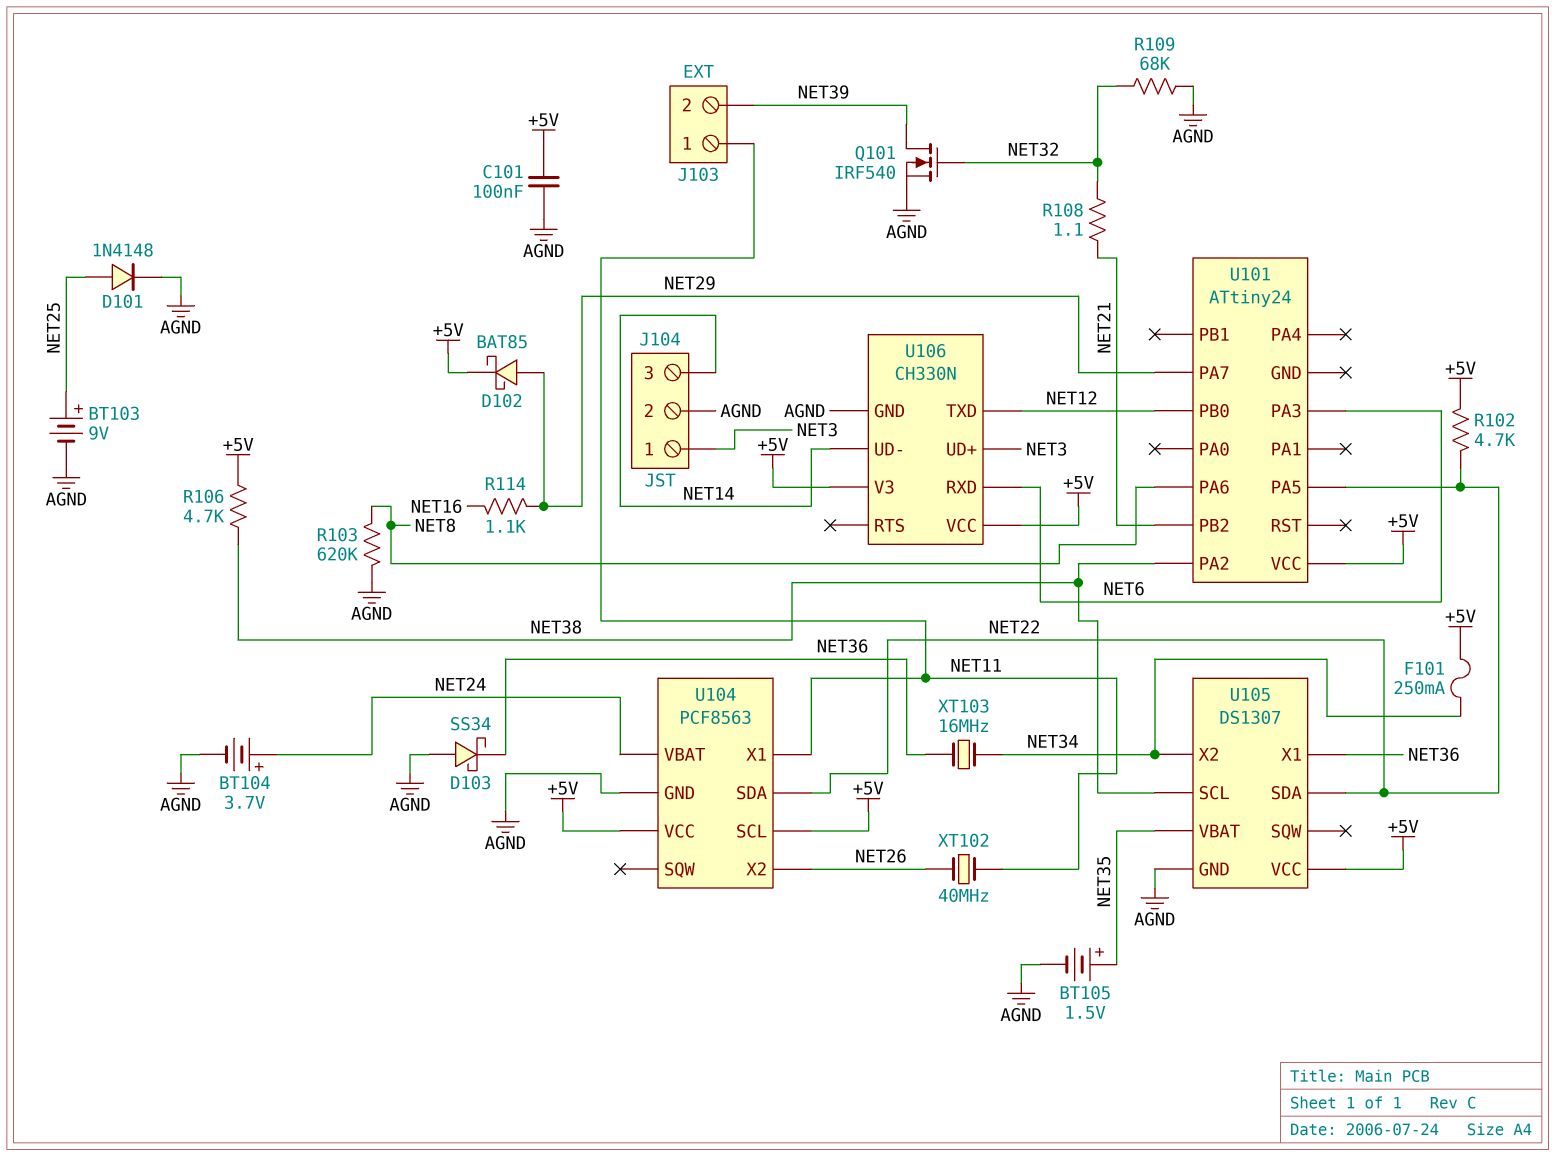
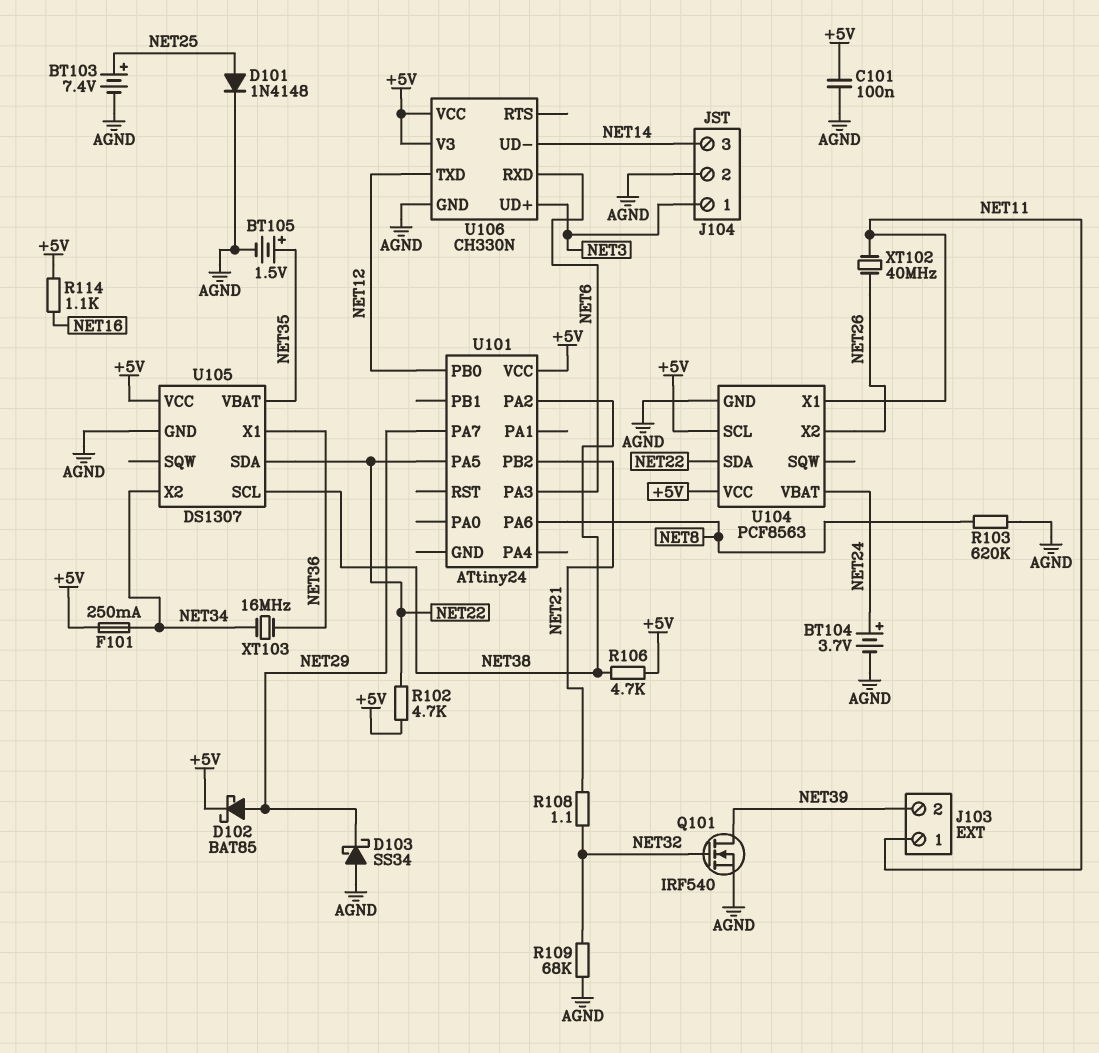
BT103: 9V (plus NET25, minus AGND) -> 7.4V (plus NET25, minus AGND)
D103: schottky SS34 (A AGND, K NET36) -> schottky SS34 (A AGND, K NET29)
R114: 1.1k (NET16, NET29) -> 1.1k (+5V, NET16)

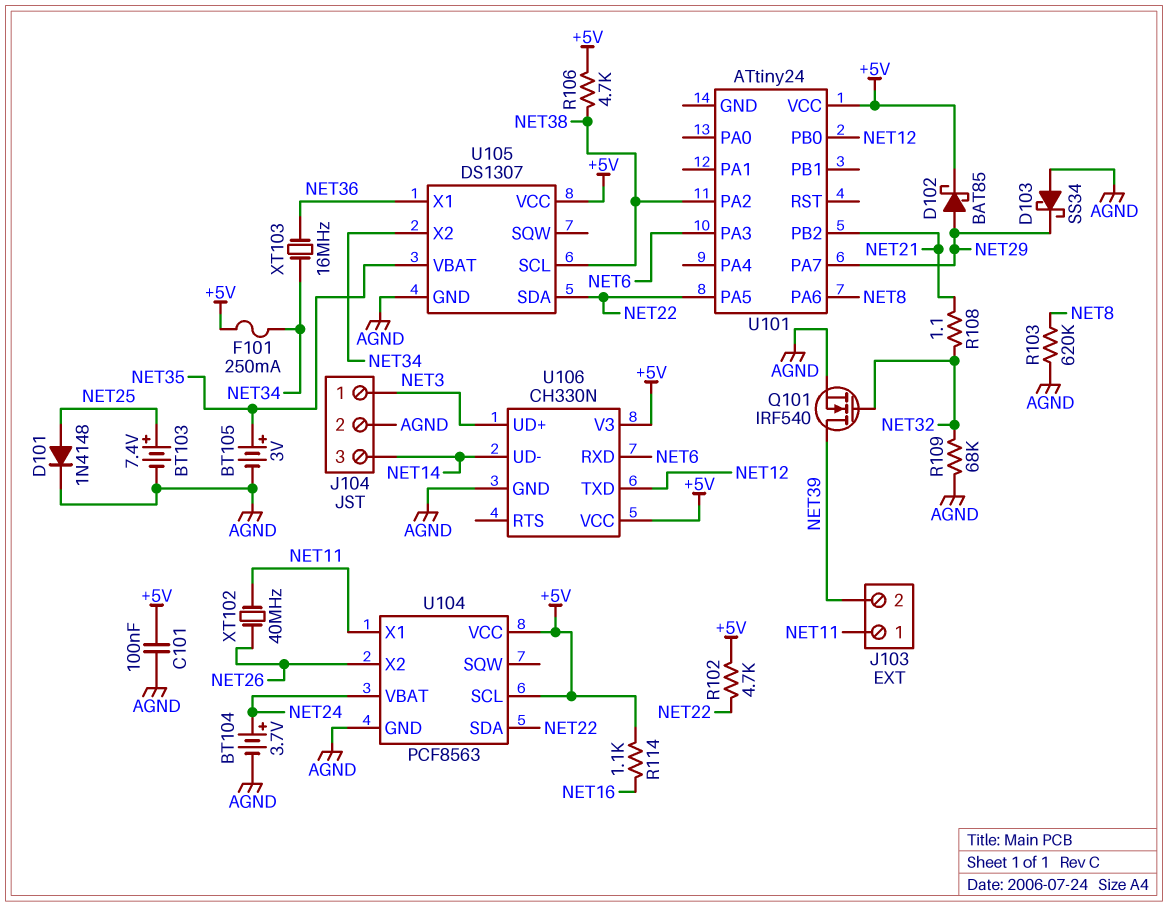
BT105: 1.5V (plus NET35, minus AGND) -> 3V (plus NET35, minus AGND)

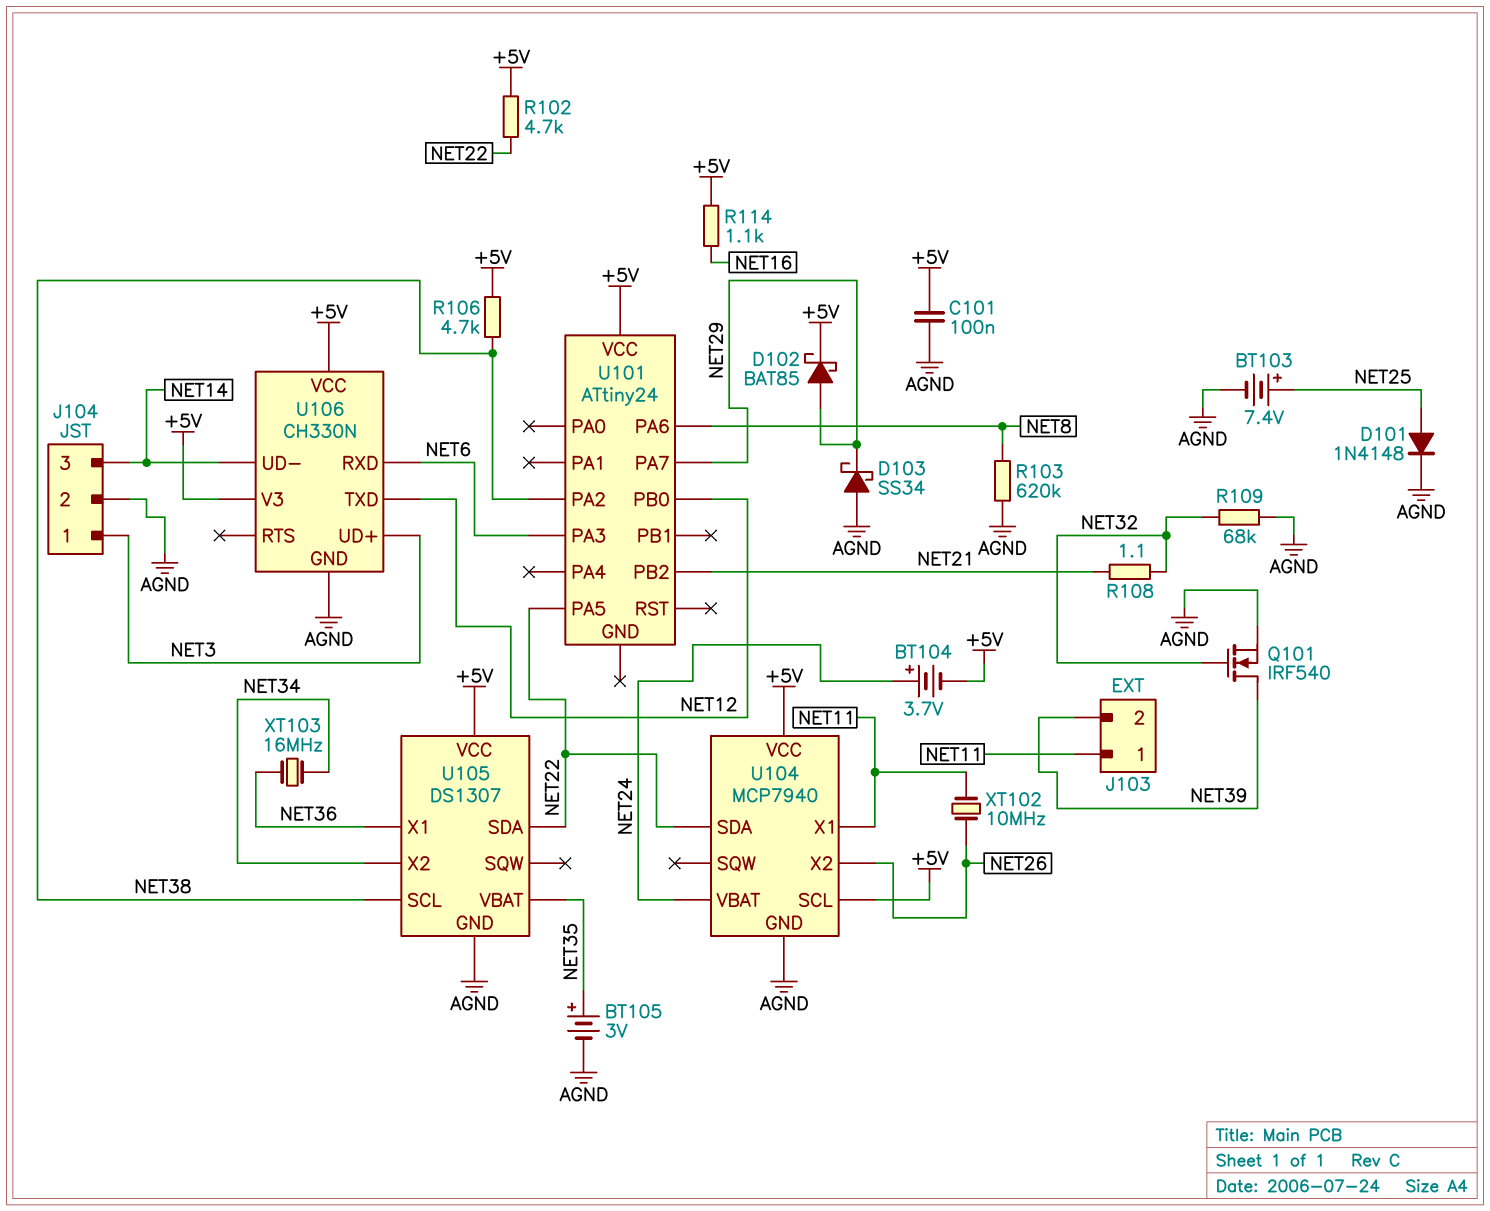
BT104: 3.7V (plus NET24, minus AGND) -> 3.7V (plus NET24, minus +5V)
F101: 250mA (+5V, NET34) -> none
U104: PCF8563 -> MCP7940
XT102: 40MHz (NET11, NET26) -> 10MHz (NET11, NET26)

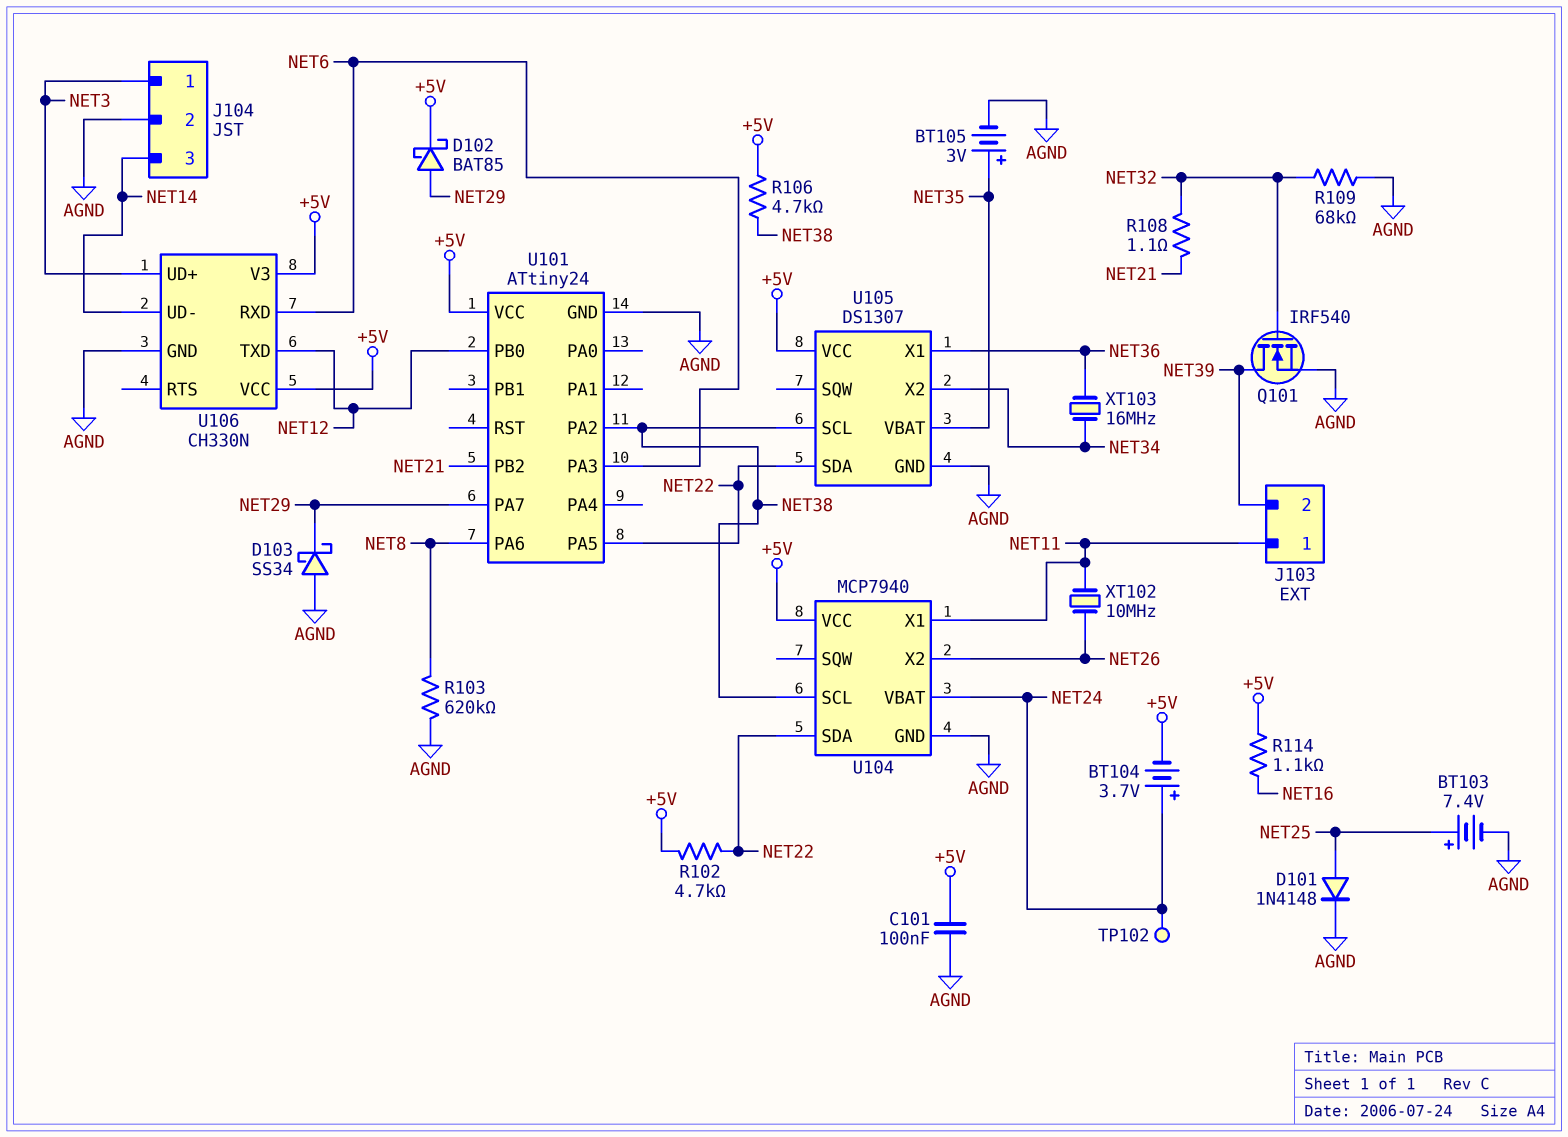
TP102: none -> test point (NET24)
U101 pin GND: none -> AGND
U104 pin SCL: +5V -> NET38

